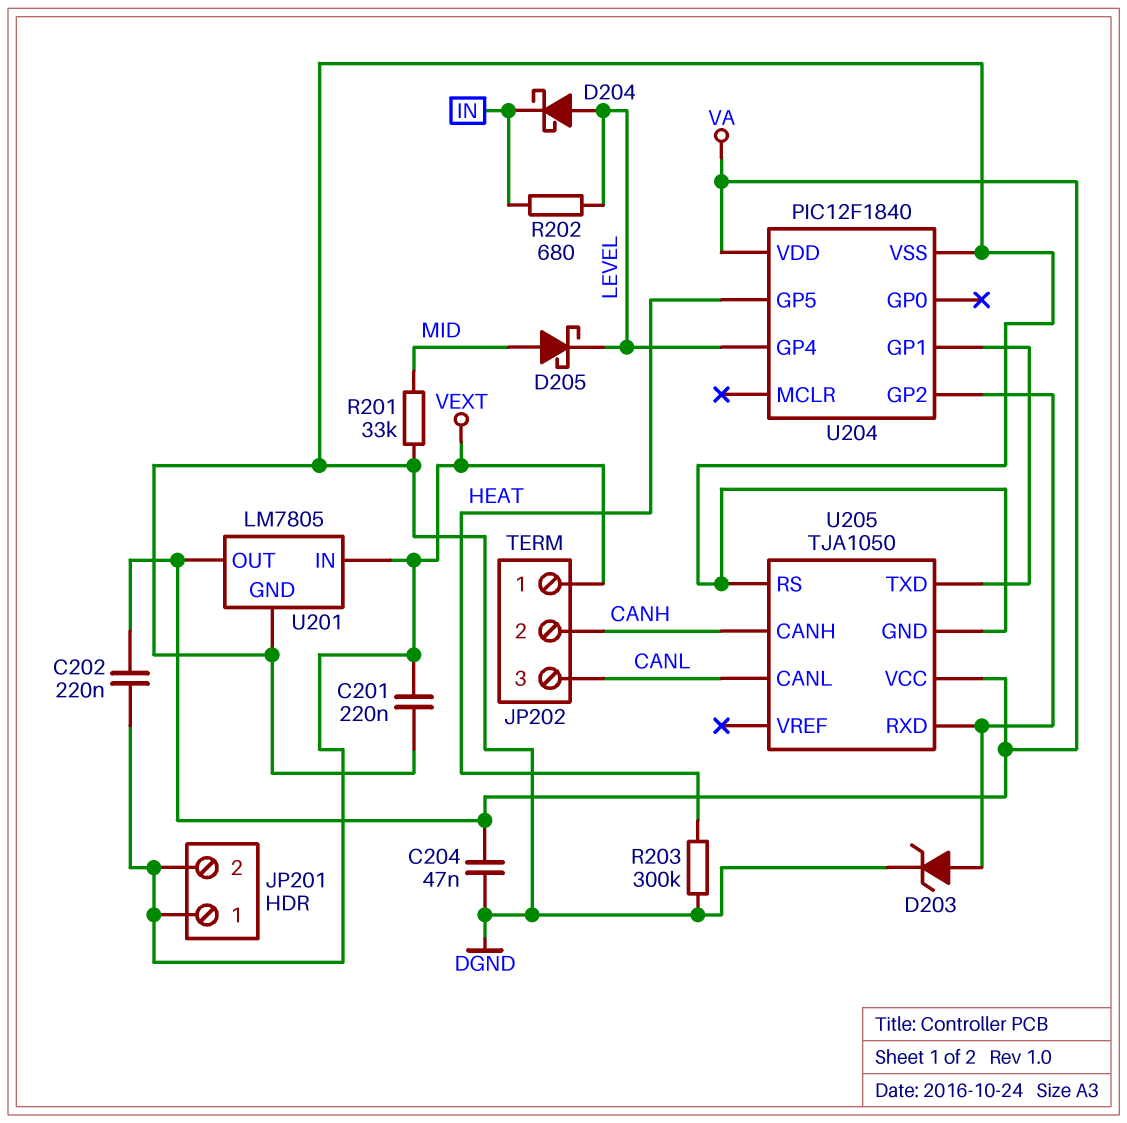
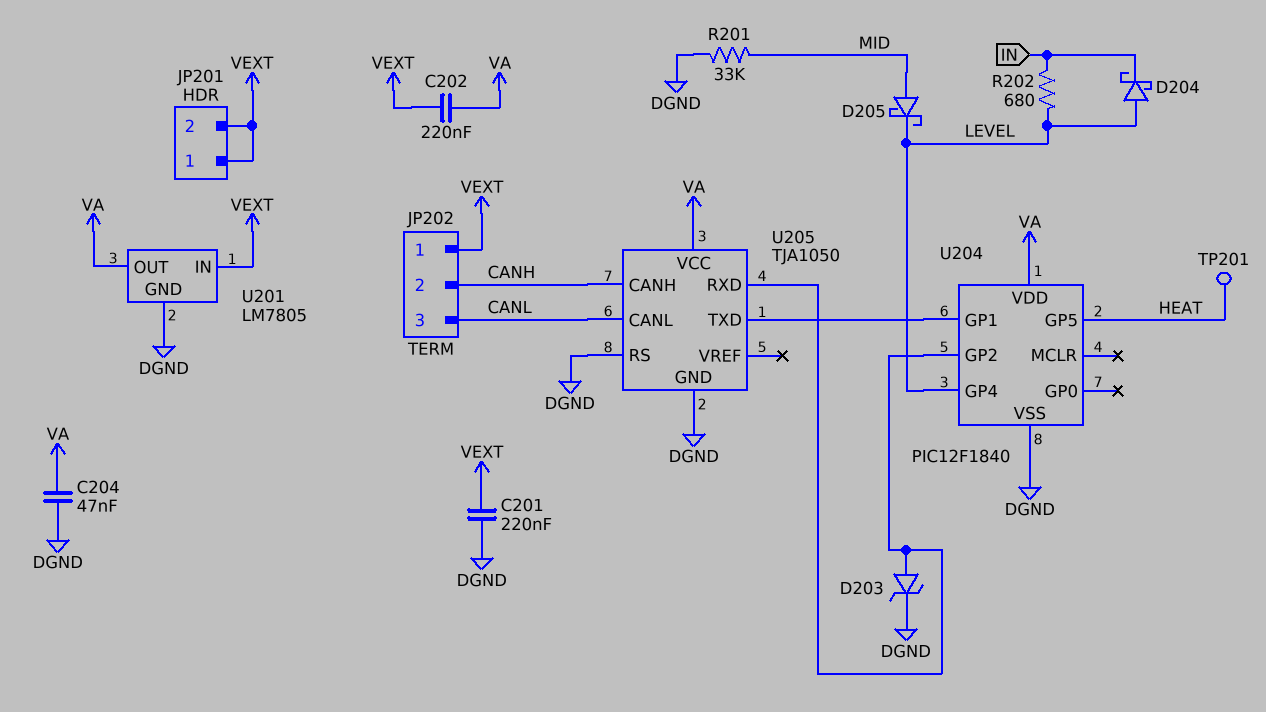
R203: 300k (DGND, HEAT) -> none
TP201: none -> test point (HEAT)

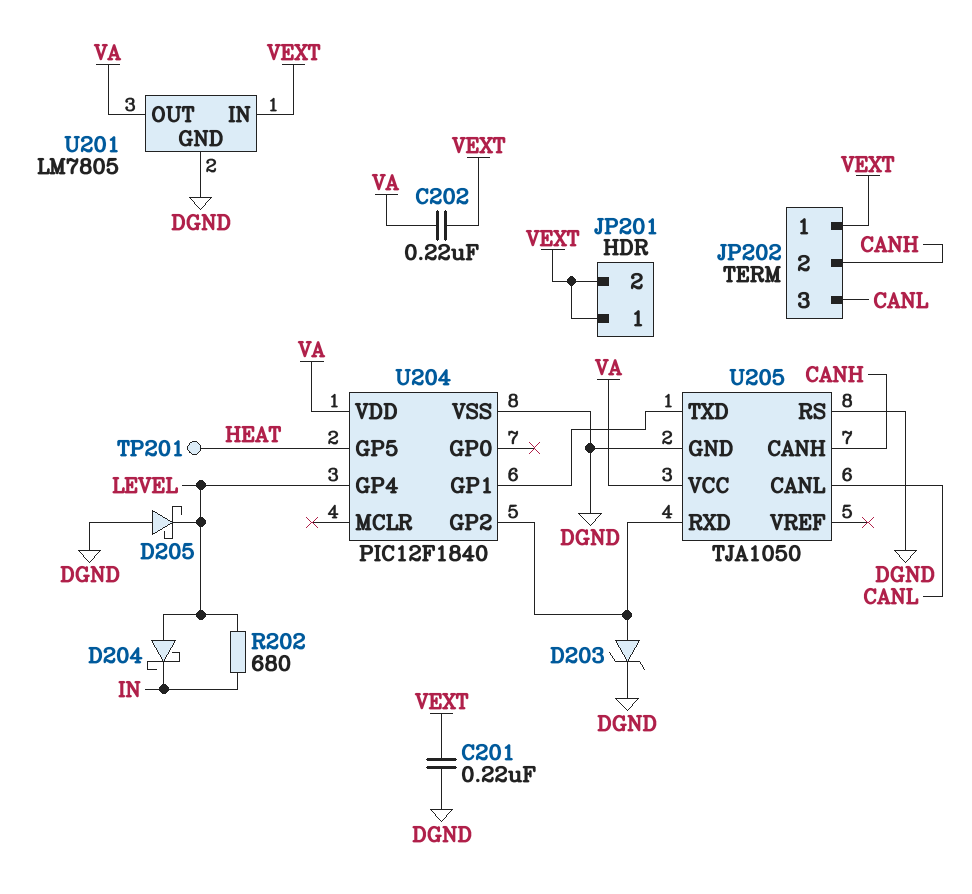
C204: 47nF (DGND, VA) -> none
D205: schottky (A MID, K LEVEL) -> schottky (A DGND, K LEVEL)
R201: 33k (DGND, MID) -> none

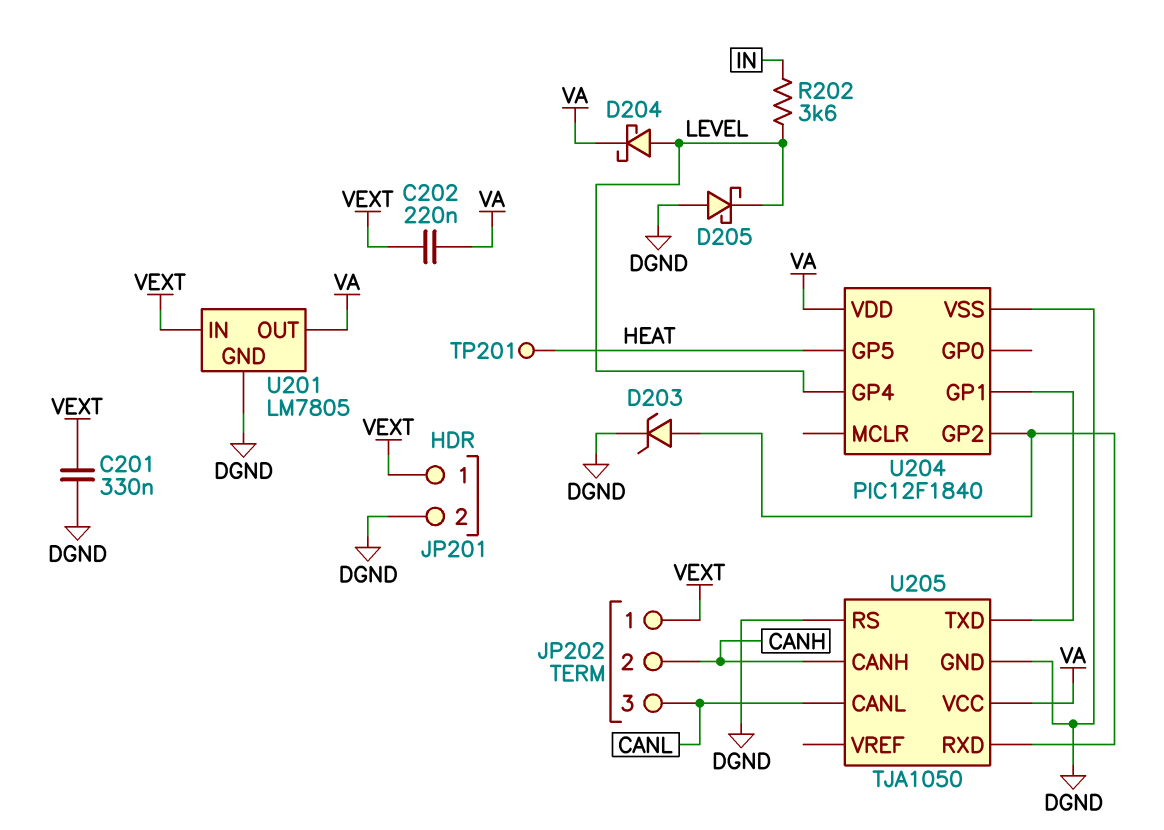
C201: 220nF (DGND, VEXT) -> 330nF (DGND, VEXT)
D204: schottky (A LEVEL, K IN) -> schottky (A LEVEL, K VA)
JP201 pin 2: VEXT -> DGND
R202: 680 (IN, LEVEL) -> 3.6k (IN, LEVEL)

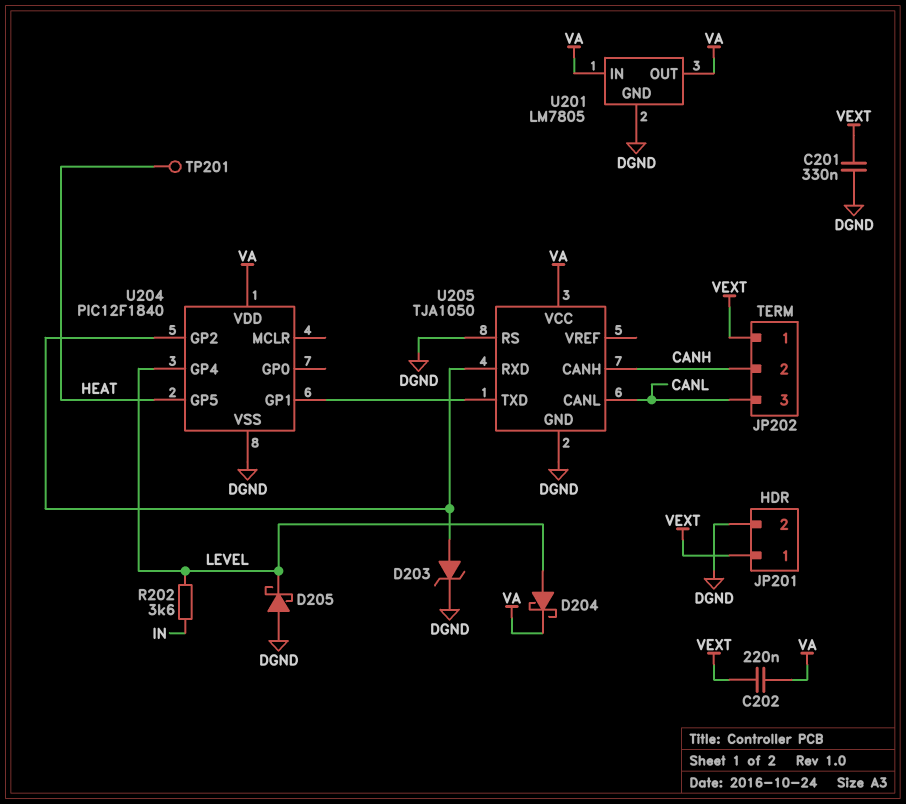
U201 pin IN: VEXT -> VA

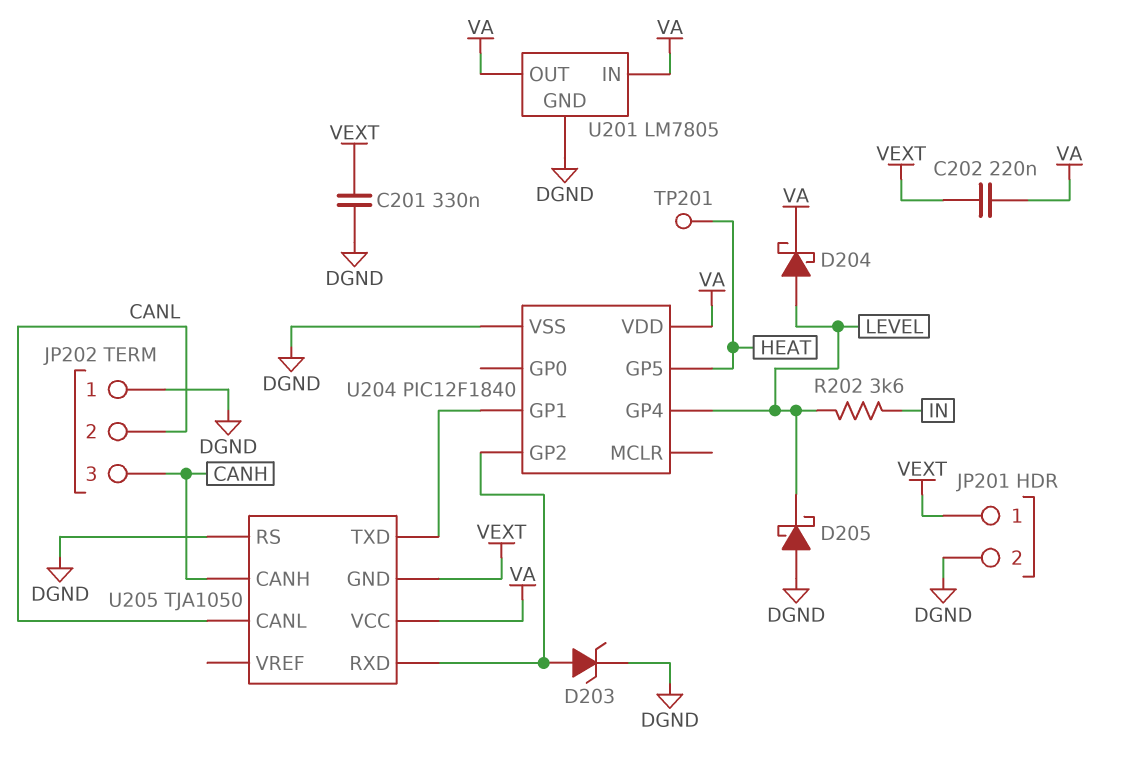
JP202 pin 1: VEXT -> DGND
JP202 pin 2: CANH -> CANL
JP202 pin 3: CANL -> CANH
U205 pin GND: DGND -> VEXT

